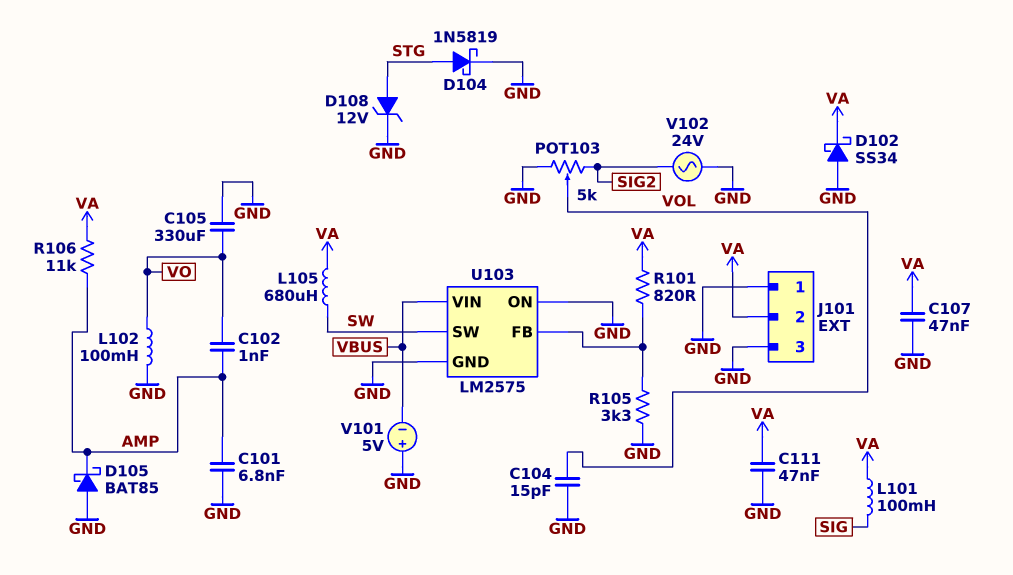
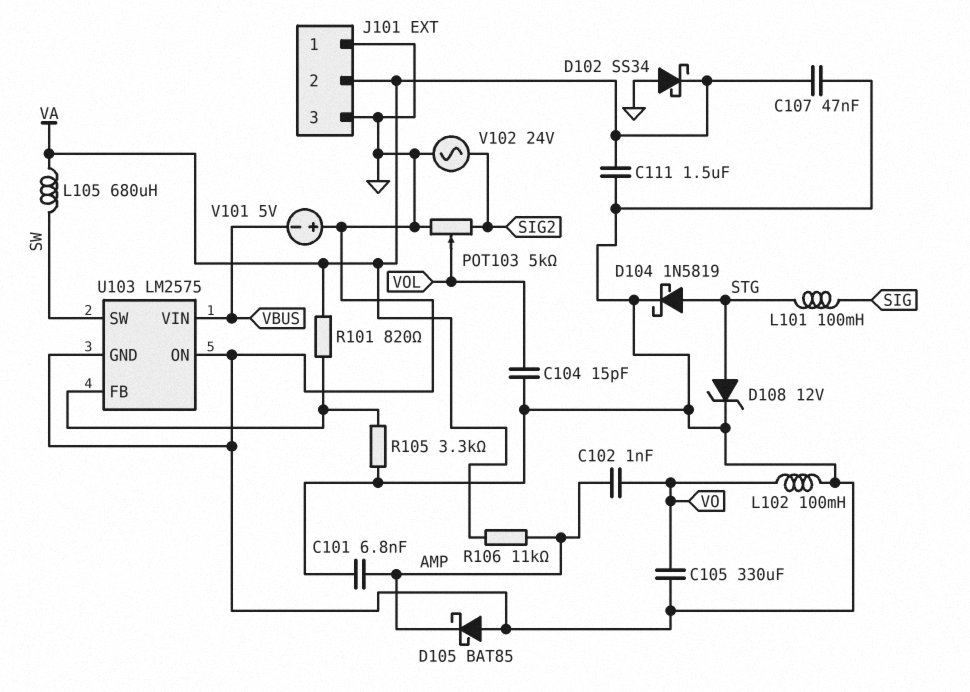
C111: 47nF (GND, VA) -> 1.5uF (GND, VA)
L101: 100mH (SIG, VA) -> 100mH (SIG, STG)

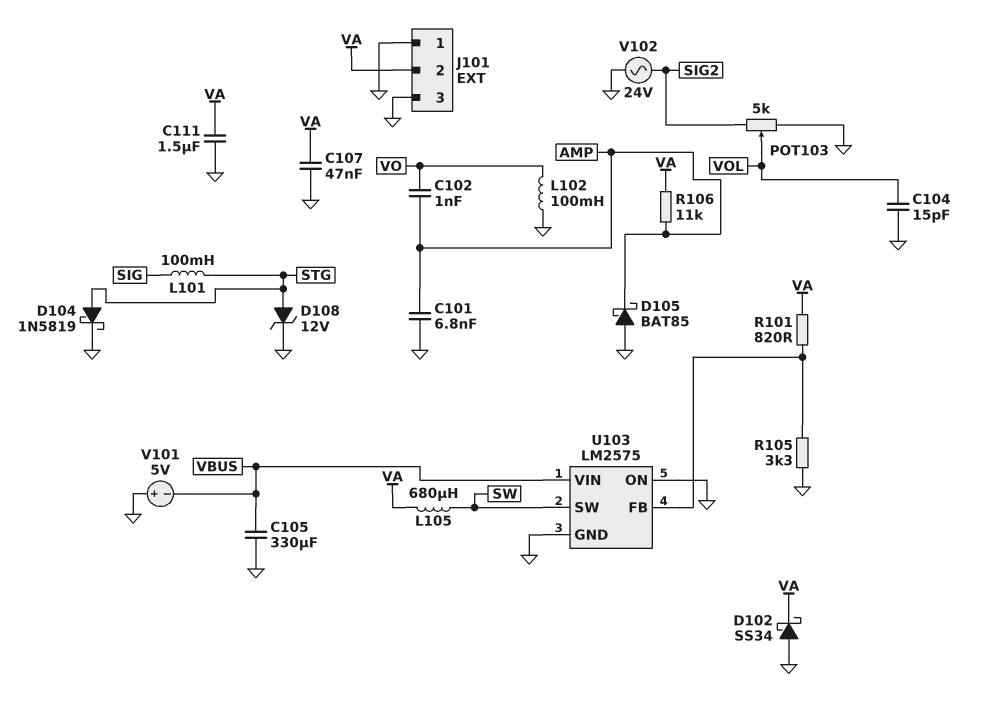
C105: 330uF (GND, VO) -> 330uF (GND, VBUS)

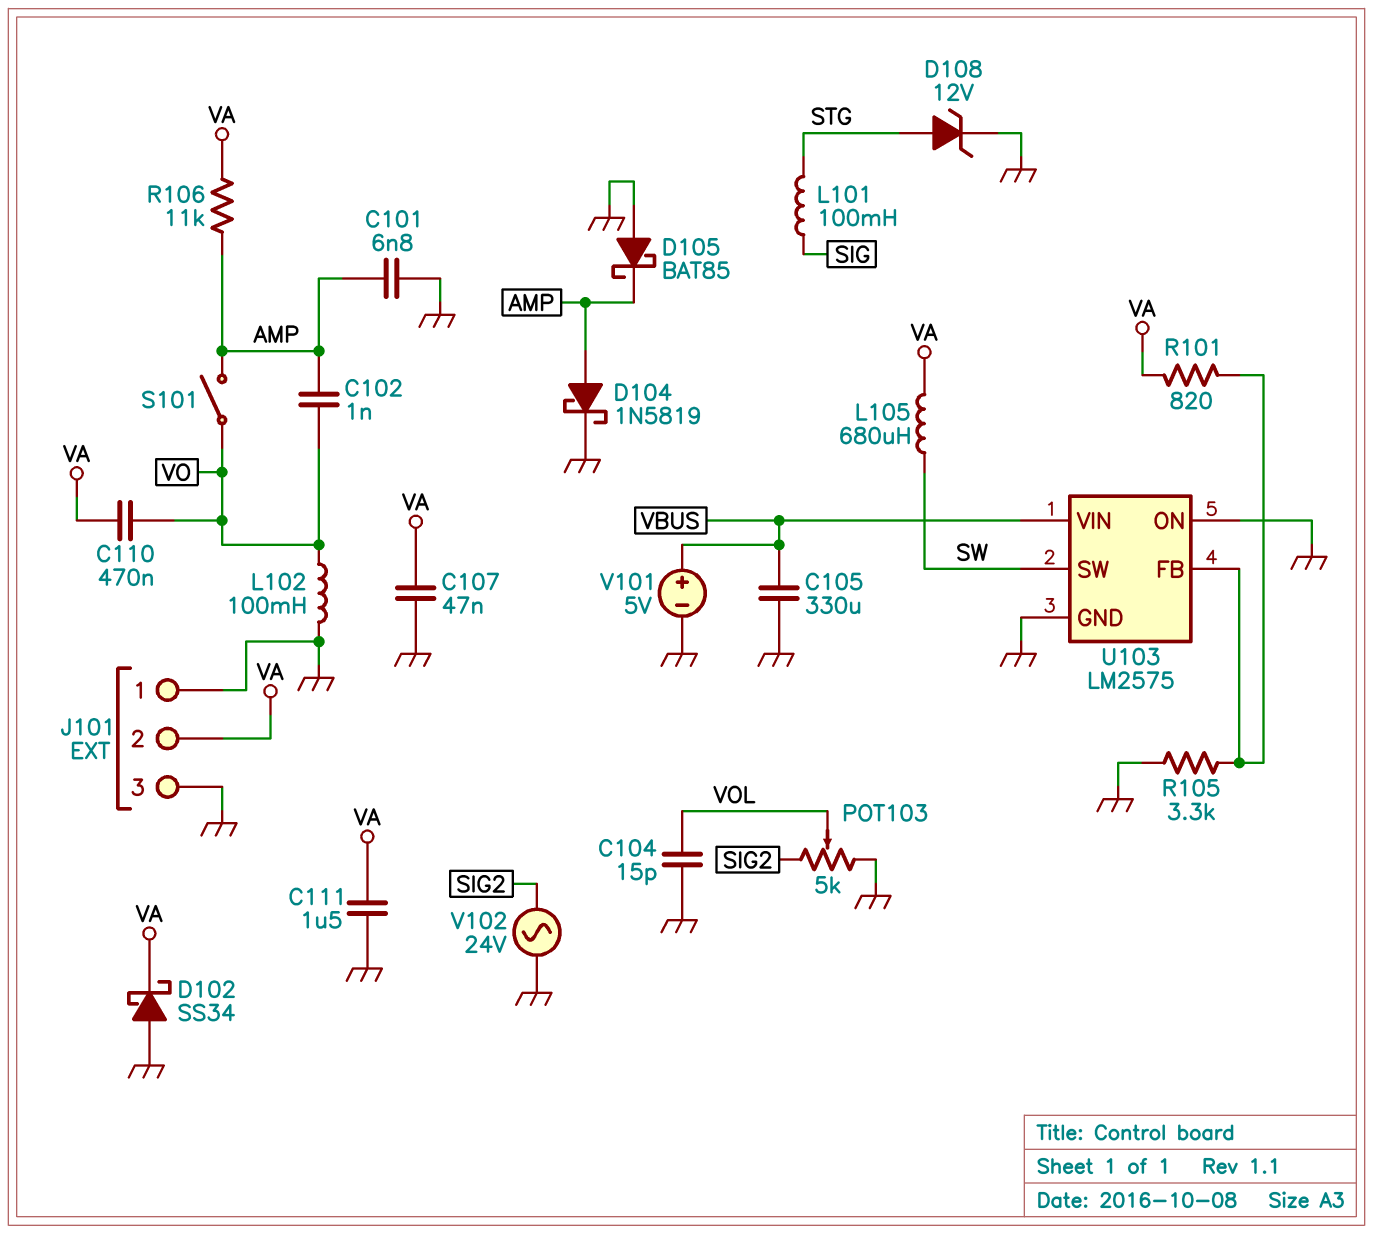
C110: none -> 470nF (VA, VO)
D104: schottky 1N5819 (A STG, K GND) -> schottky 1N5819 (A AMP, K GND)
S101: none -> switch (AMP, VO)
V101: 5V (plus GND, minus VBUS) -> 5V (plus VBUS, minus GND)

